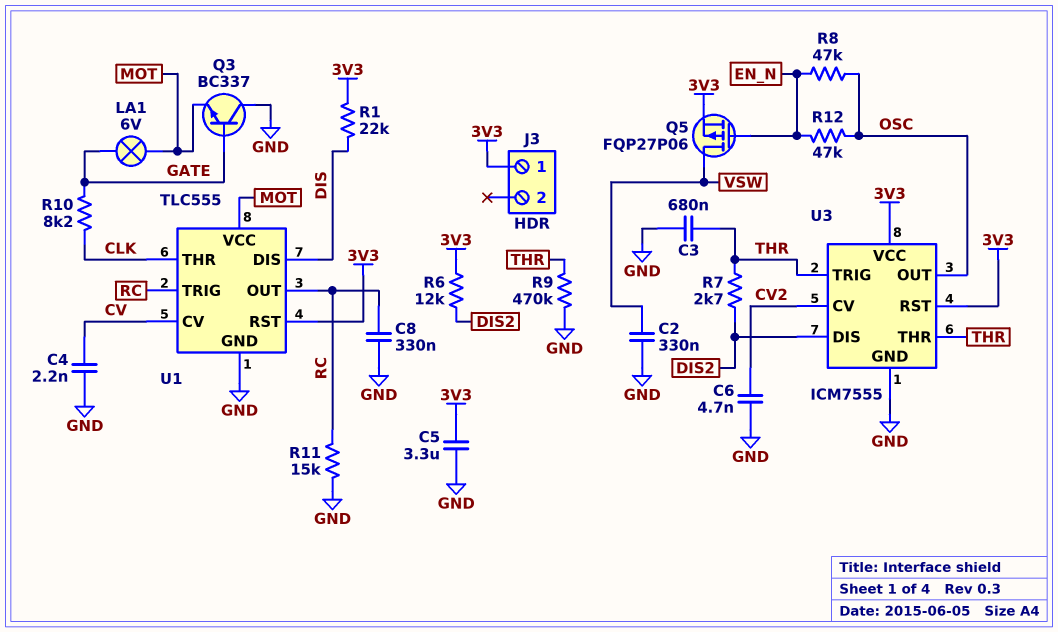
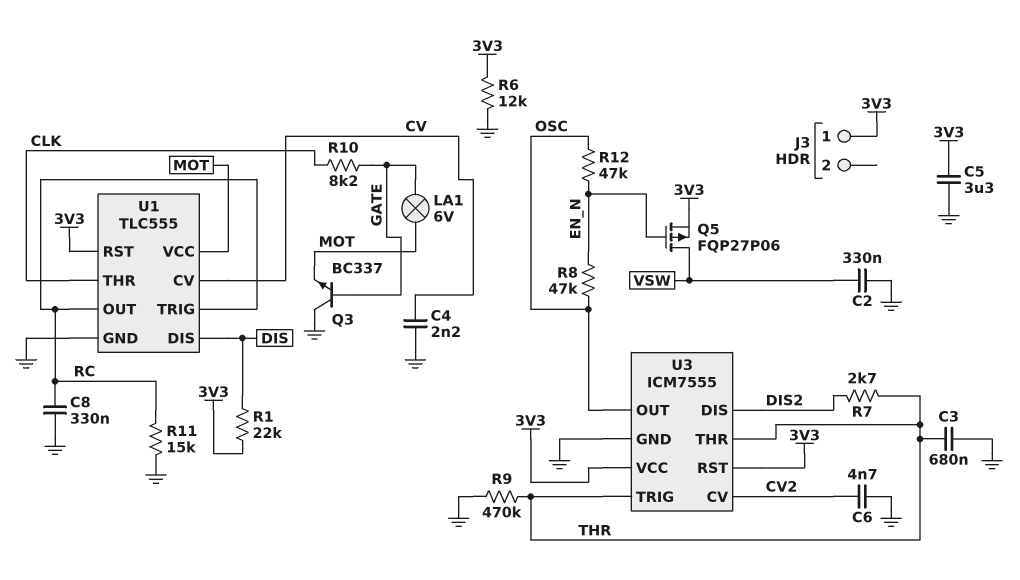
R6: 12k (3V3, DIS2) -> 12k (3V3, GND)

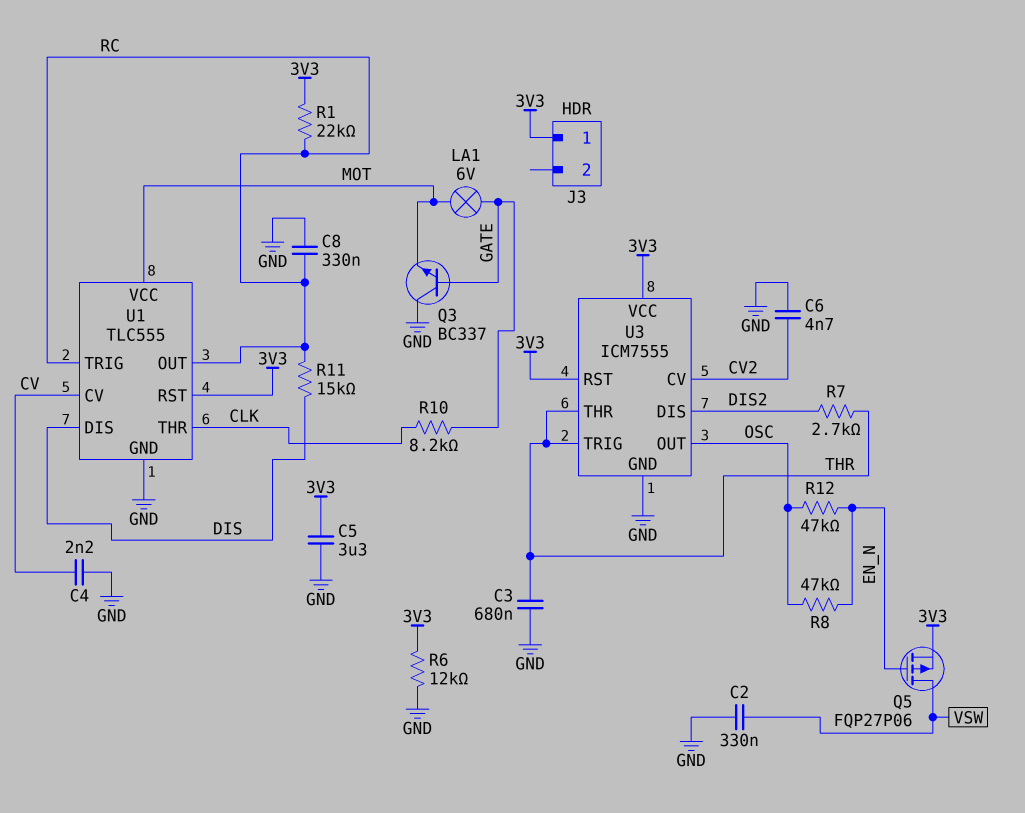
R1: 22k (3V3, DIS) -> 22k (3V3, RC)
R9: 470k (GND, THR) -> none
R11: 15k (GND, RC) -> 15k (DIS, RC)

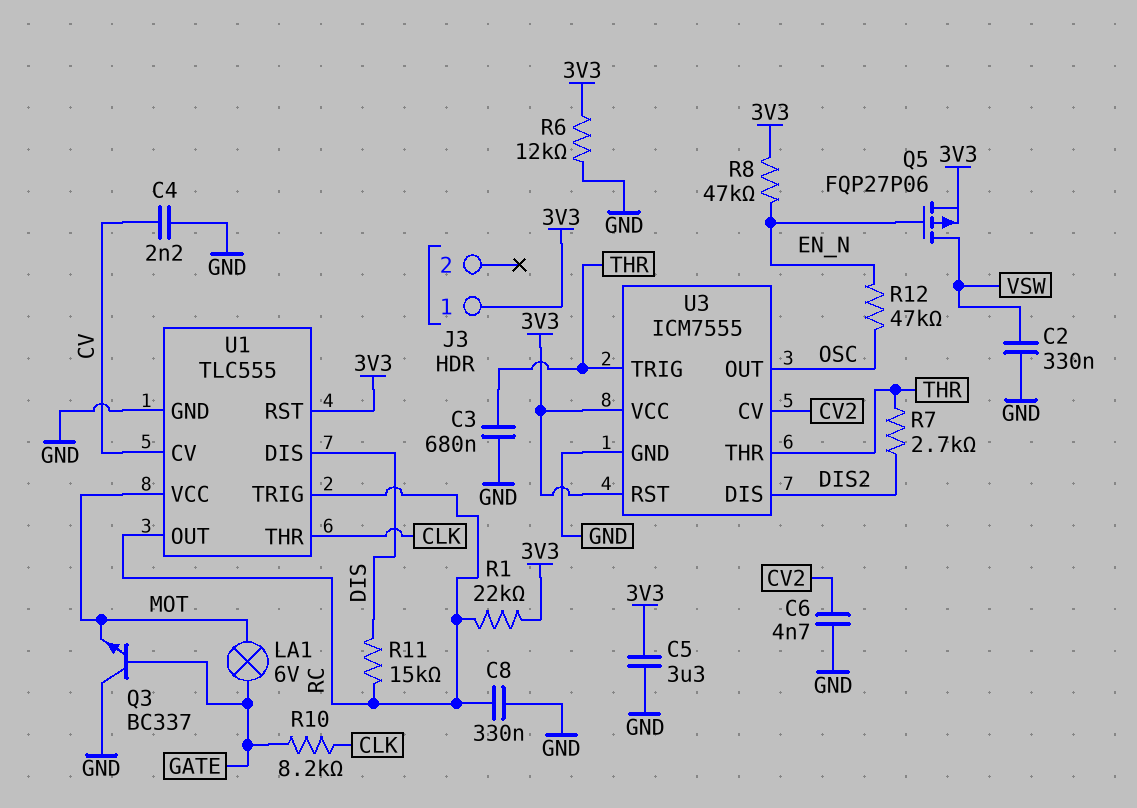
R8: 47k (EN_N, OSC) -> 47k (3V3, EN_N)

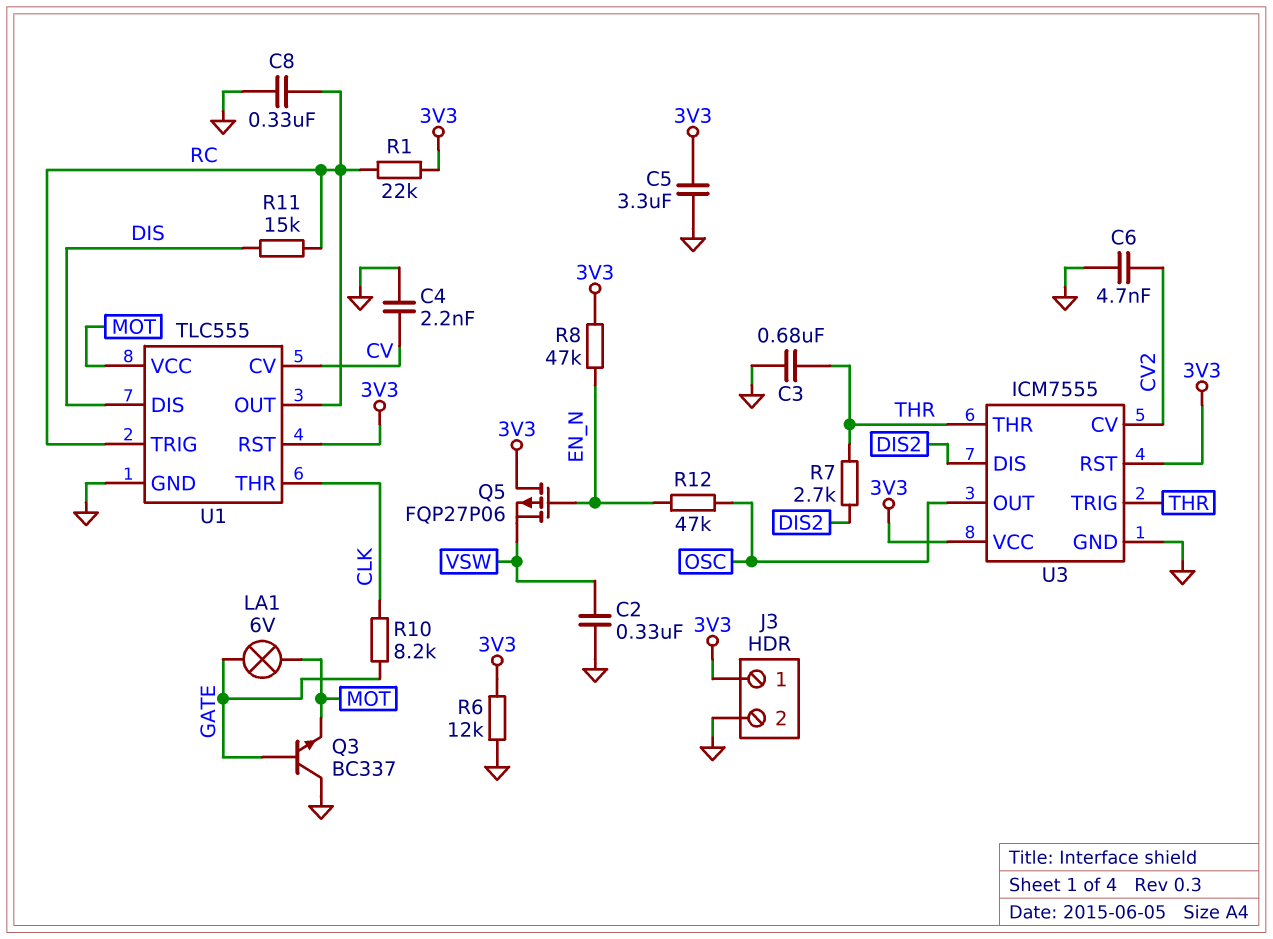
J3 pin 2: none -> GND
Q5: PMOS FQP27P06 (G EN_N, D VSW, S 3V3) -> PMOS FQP27P06 (G EN_N, D 3V3, S VSW)

